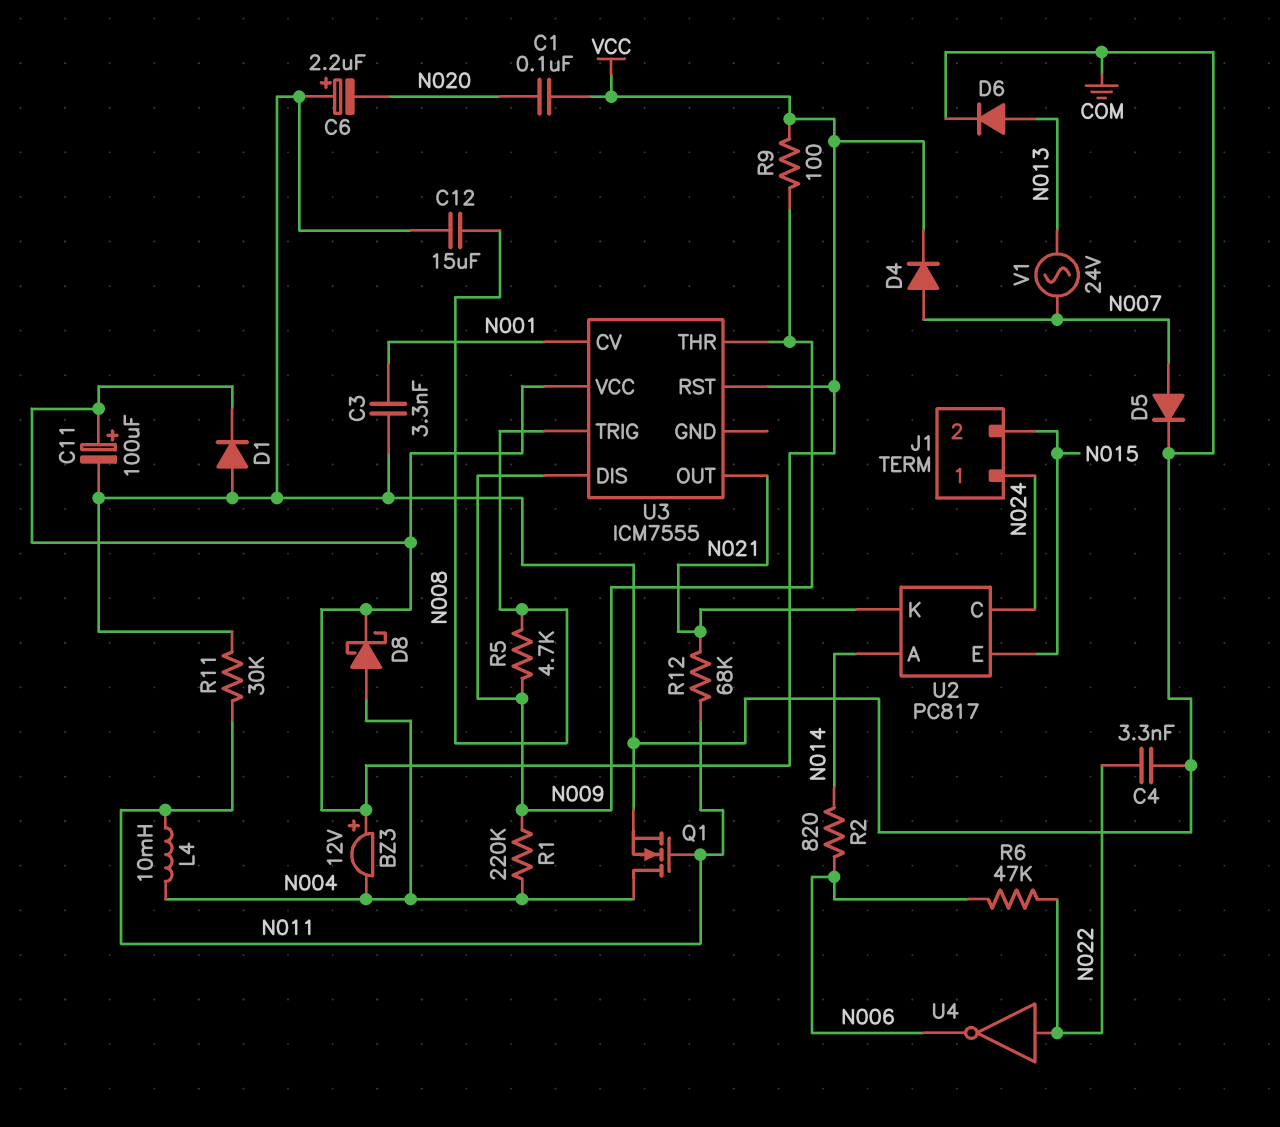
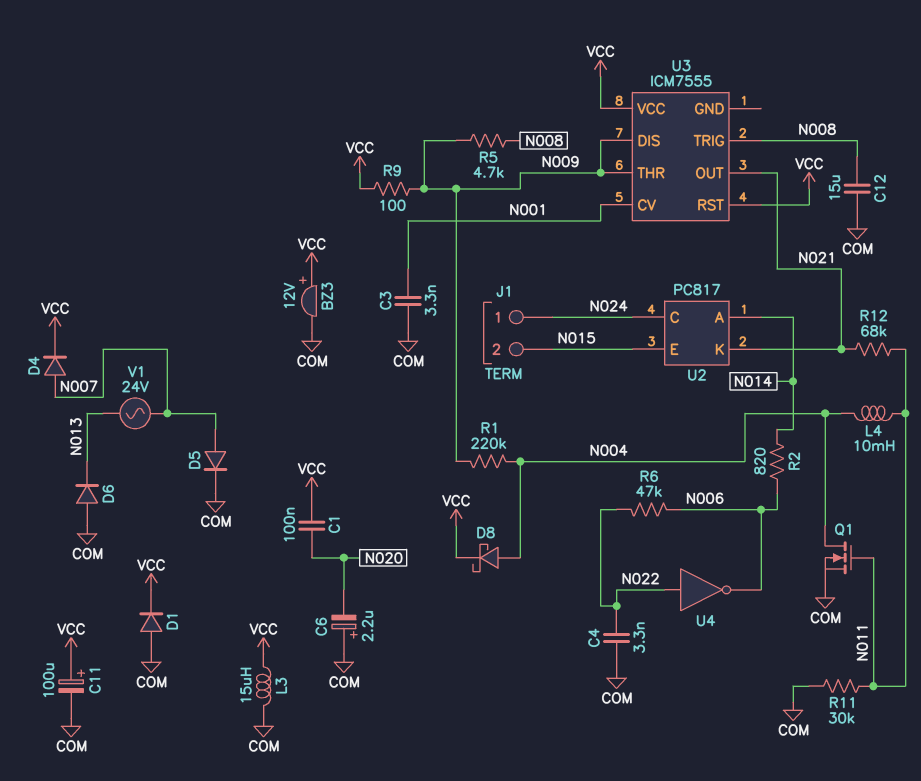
BZ3: buzzer 12V (plus VCC, minus N004) -> buzzer 12V (plus VCC, minus COM)
D6: diode (A N013, K COM) -> diode (A COM, K N013)
L3: none -> 15uH (COM, VCC)

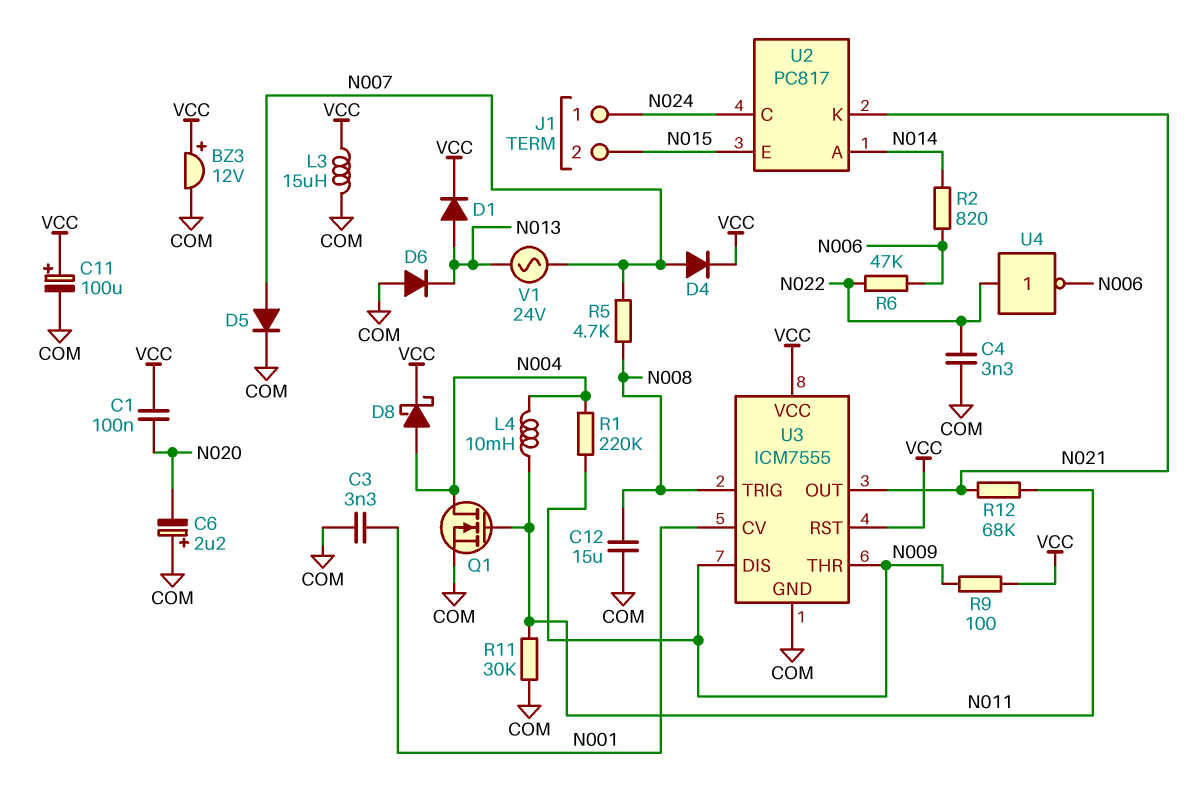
D1: diode (A COM, K VCC) -> diode (A N013, K VCC)
R5: 4.7k (N008, N009) -> 4.7k (N007, N008)
U3 pin GND: none -> COM

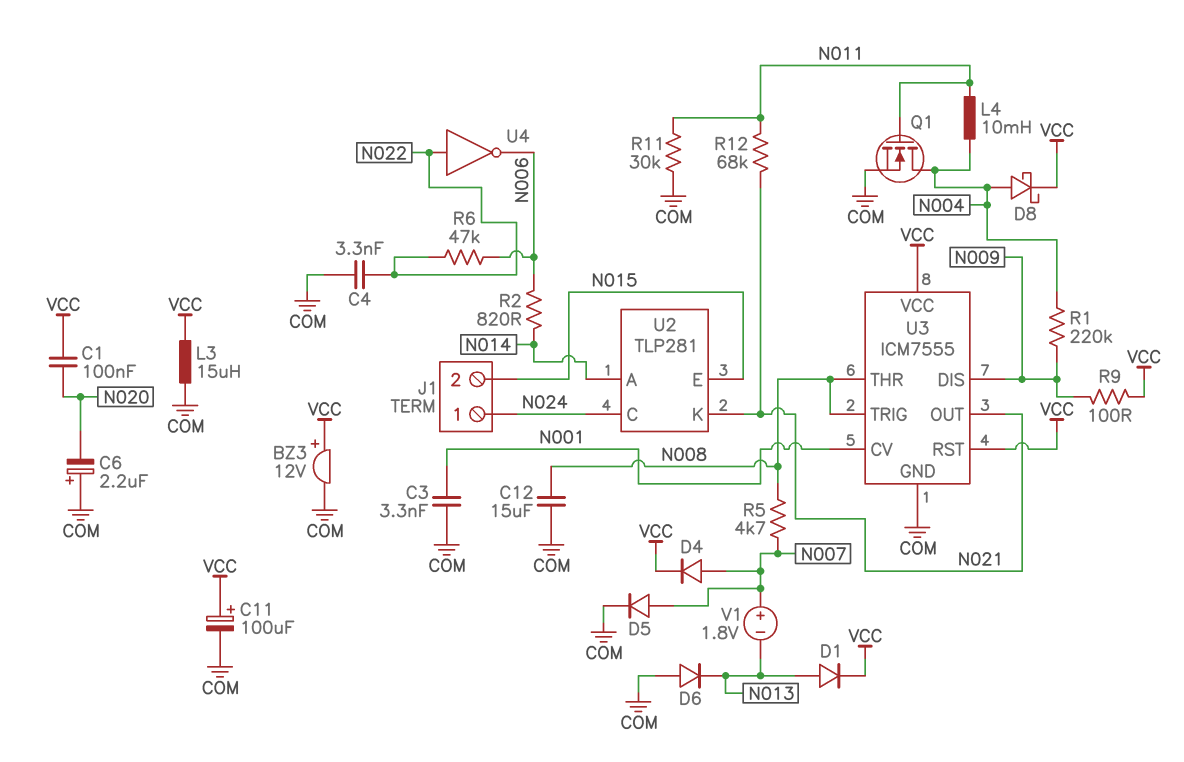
U2: PC817 -> TLP281
U3 pin THR: N009 -> N008
V1: AC 24V (N007, N013) -> 1.8V (plus N007, minus N013)

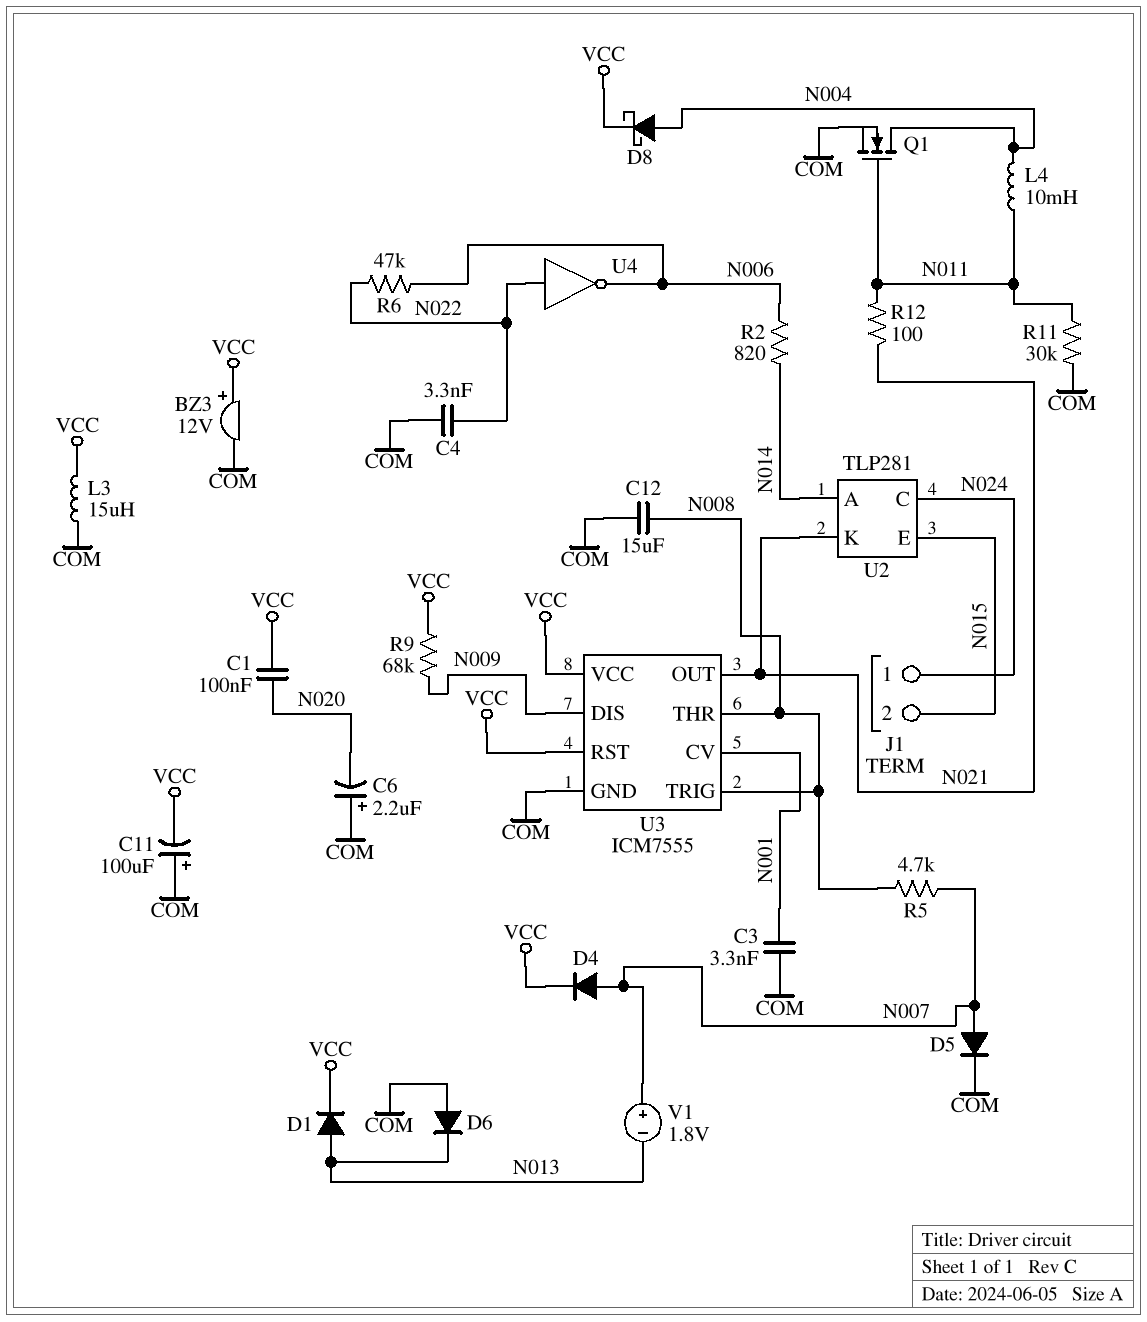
C11: 100uF (plus VCC, minus COM) -> 100uF (plus COM, minus VCC)
R1: 220k (N004, N009) -> none
R9: 100 (N009, VCC) -> 68k (N009, VCC)
R12: 68k (N011, N021) -> 100 (N011, N021)

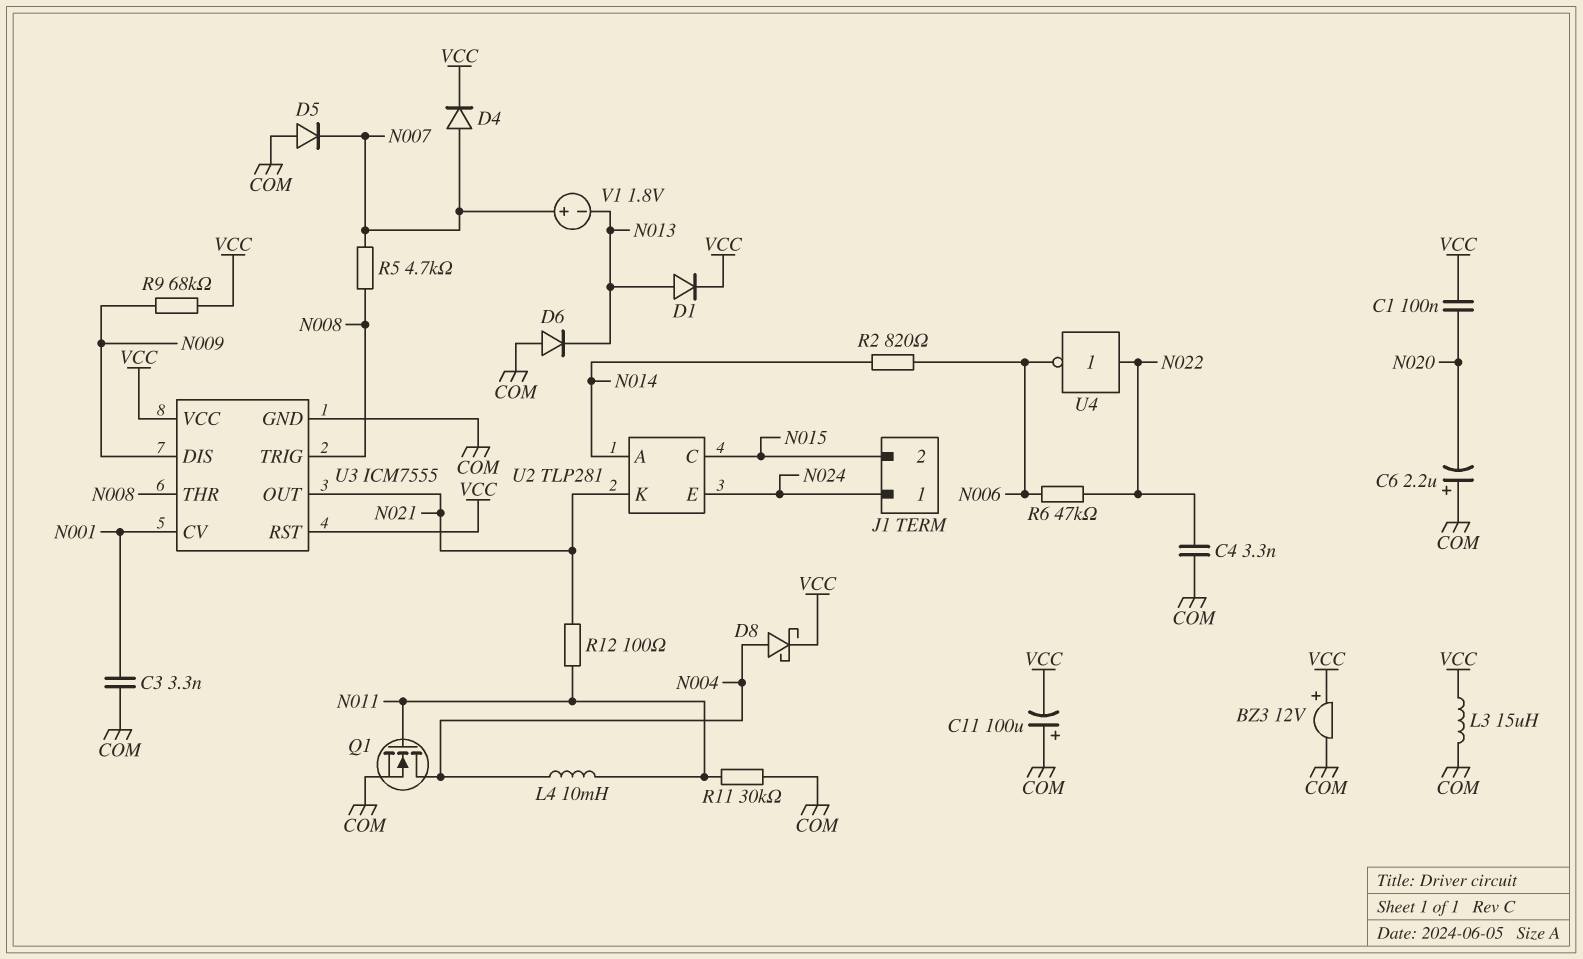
C12: 15uF (COM, N008) -> none
D5: diode (A N007, K COM) -> diode (A COM, K N007)
U2 pin C: N024 -> N015
U2 pin E: N015 -> N024

